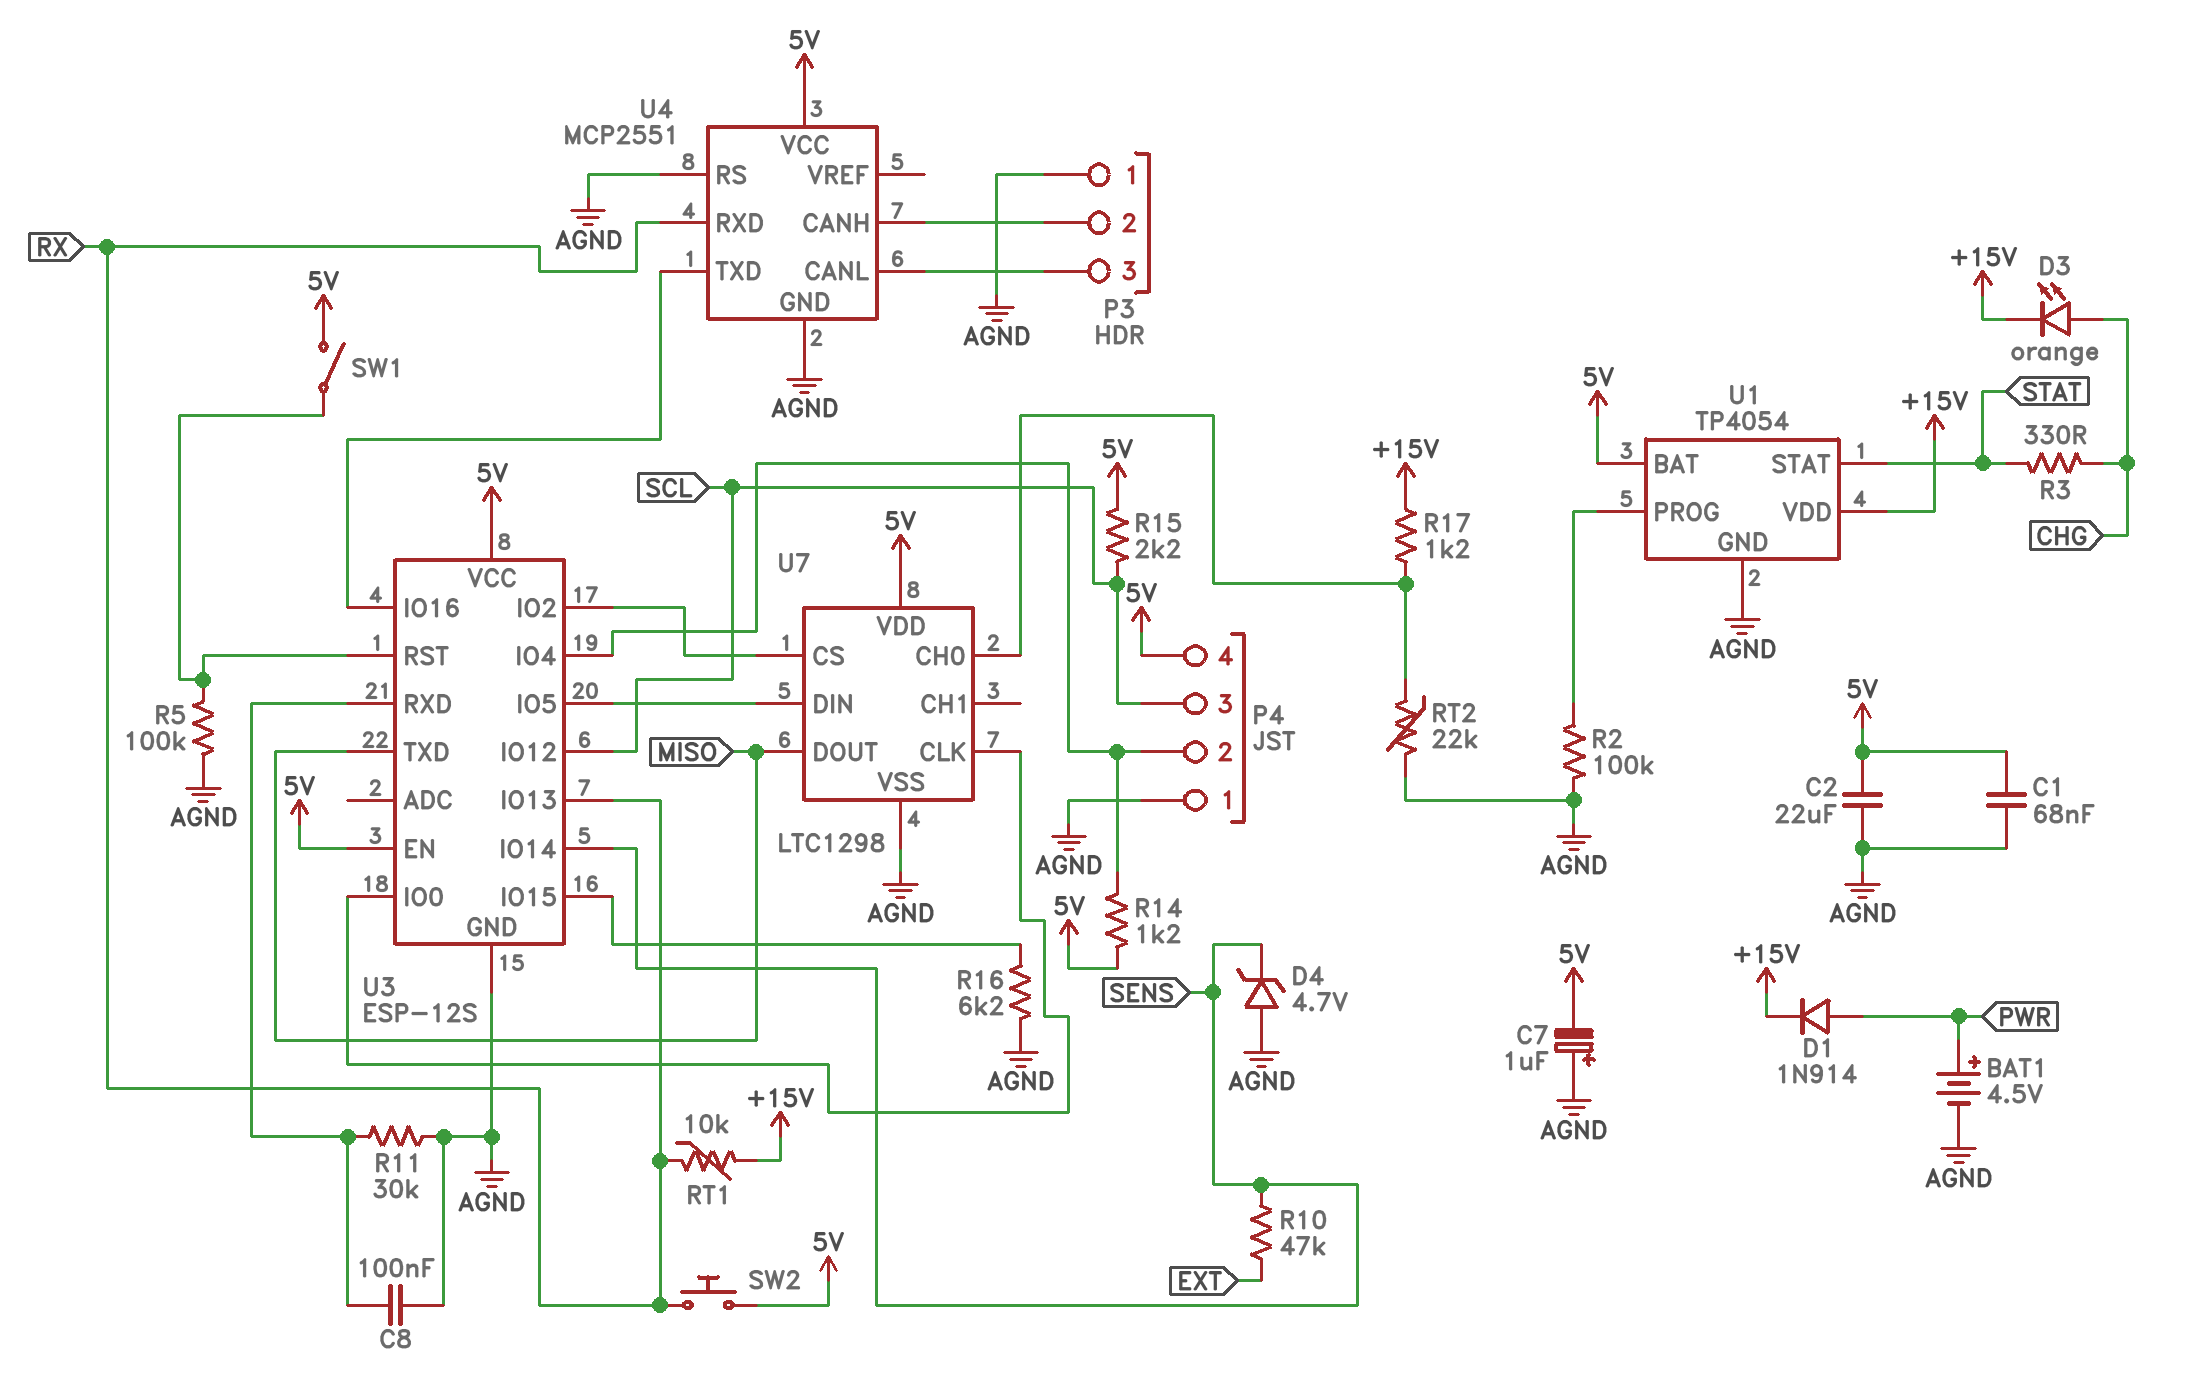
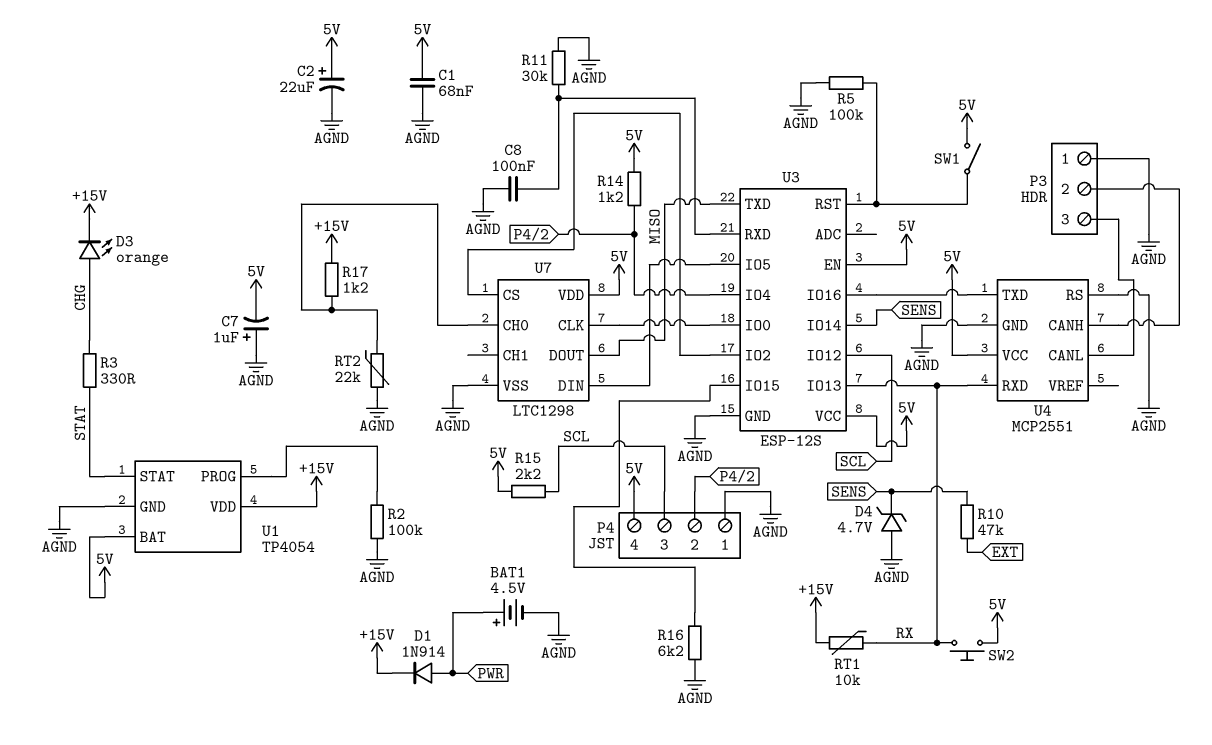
C2: 22uF (5V, AGND) -> 22uF (plus 5V, minus AGND)

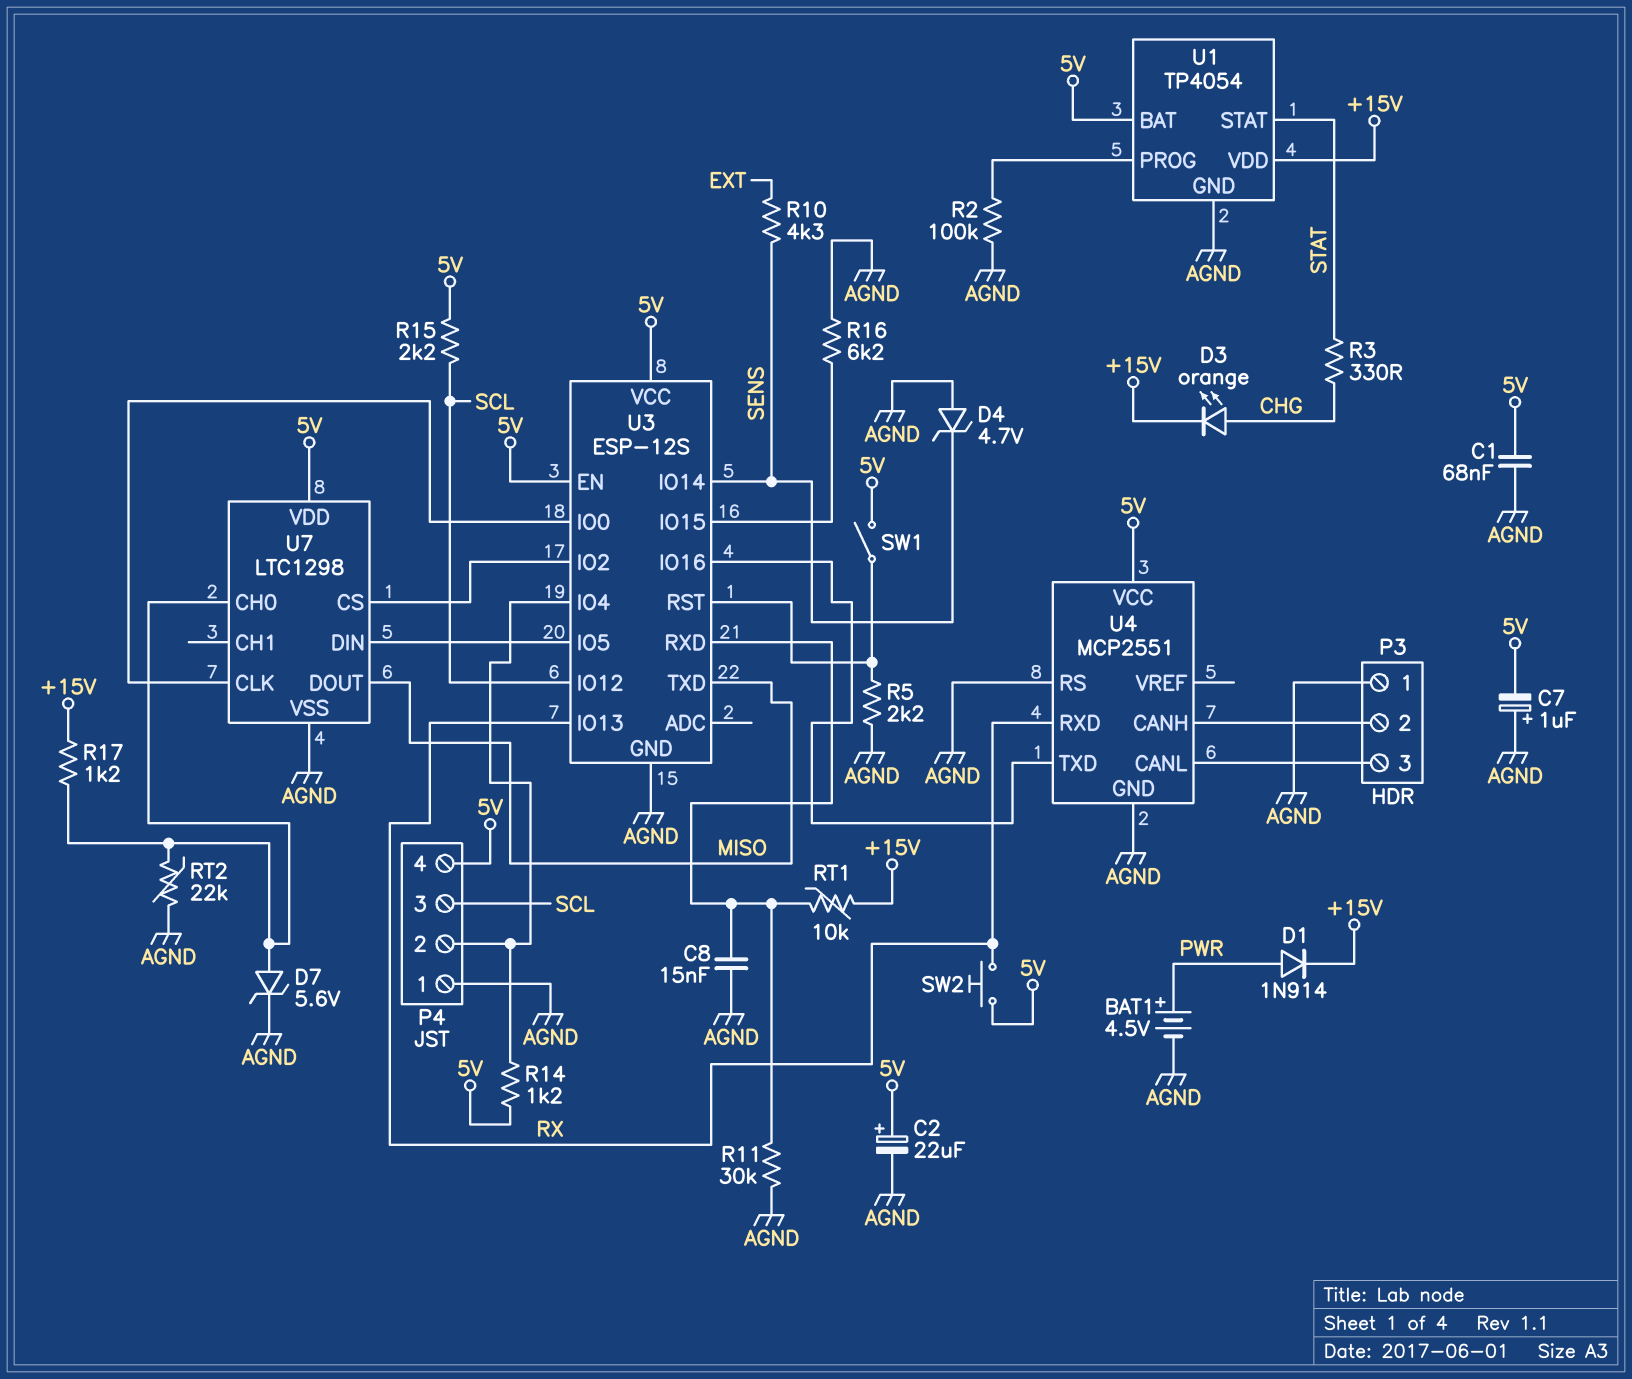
C8: 100nF (AGND, U3/RXD) -> 15nF (AGND, U3/RXD)
D7: none -> zener 5.6V (A U7/CH0, K AGND)
R5: 100k (AGND, U3/RST) -> 2.2k (AGND, U3/RST)
R10: 47k (EXT, SENS) -> 4.3k (EXT, SENS)
RT1: 10k (+15V, RX) -> 10k (+15V, U3/RXD)

